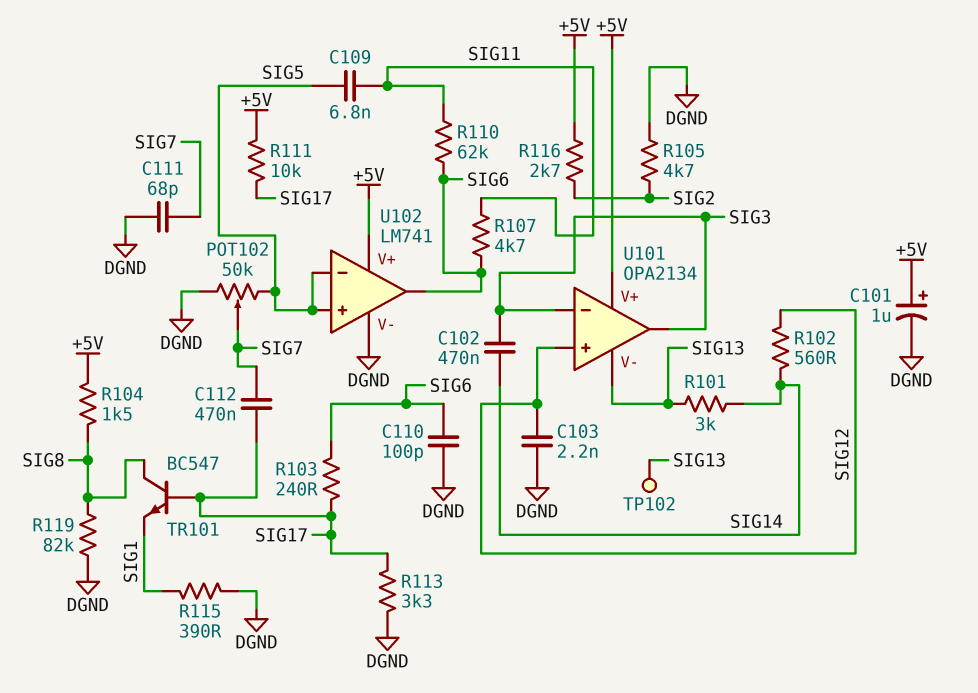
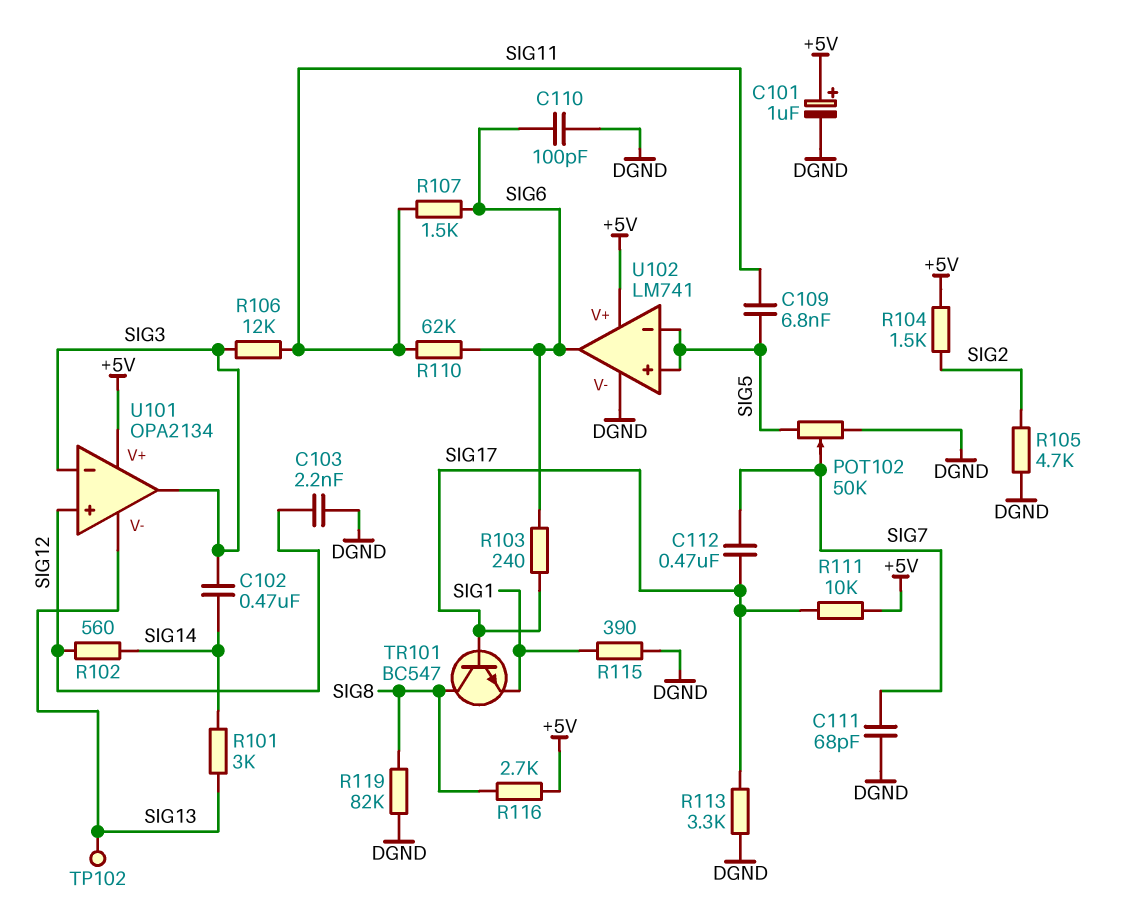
R104: 1.5k (+5V, SIG8) -> 1.5k (+5V, SIG2)
R106: none -> 12k (SIG3, SIG11)
R107: 4.7k (SIG6, SIG11) -> 1.5k (SIG6, SIG11)
R116: 2.7k (+5V, SIG2) -> 2.7k (+5V, SIG8)

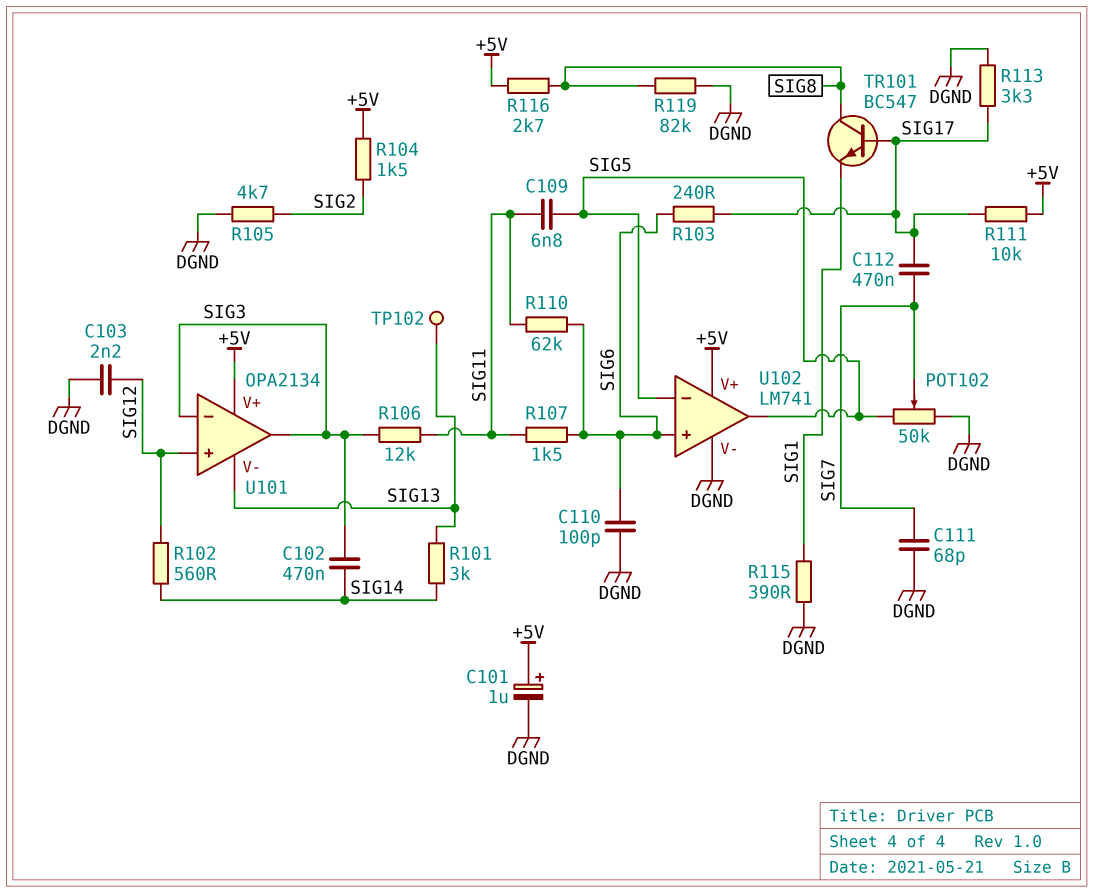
U102 pin in+: SIG5 -> SIG6
U102 pin out: SIG6 -> SIG5

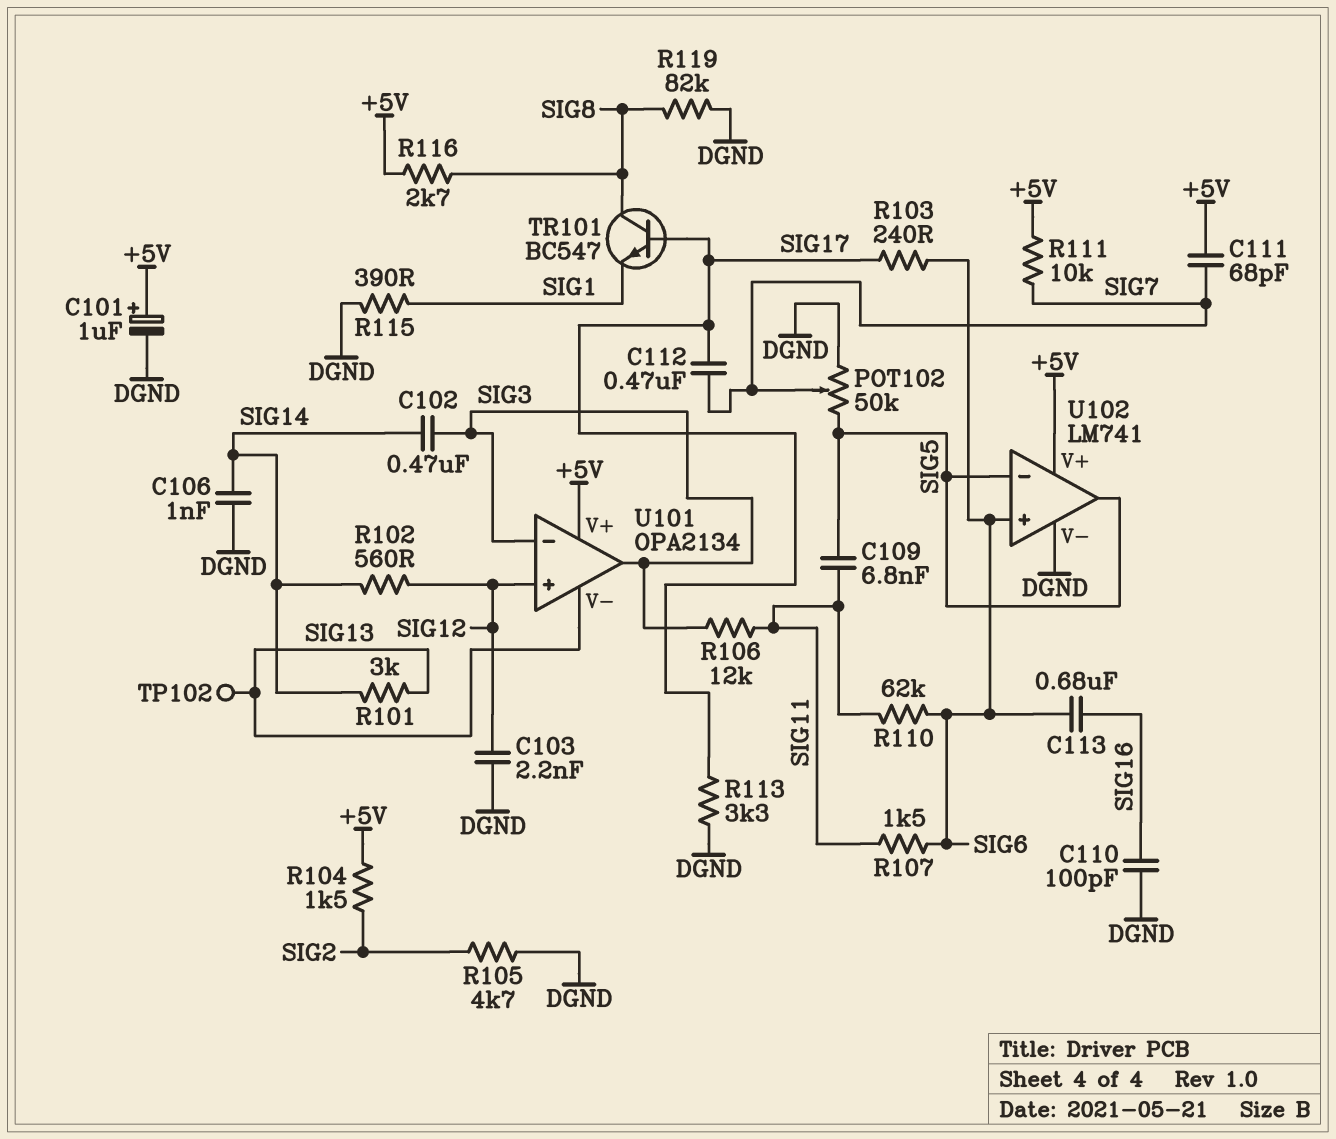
C106: none -> 1nF (DGND, SIG14)
C110: 100pF (DGND, SIG6) -> 100pF (DGND, SIG16)
C111: 68pF (DGND, SIG7) -> 68pF (+5V, SIG7)
C113: none -> 680nF (SIG6, SIG16)
R111: 10k (+5V, SIG17) -> 10k (+5V, SIG7)

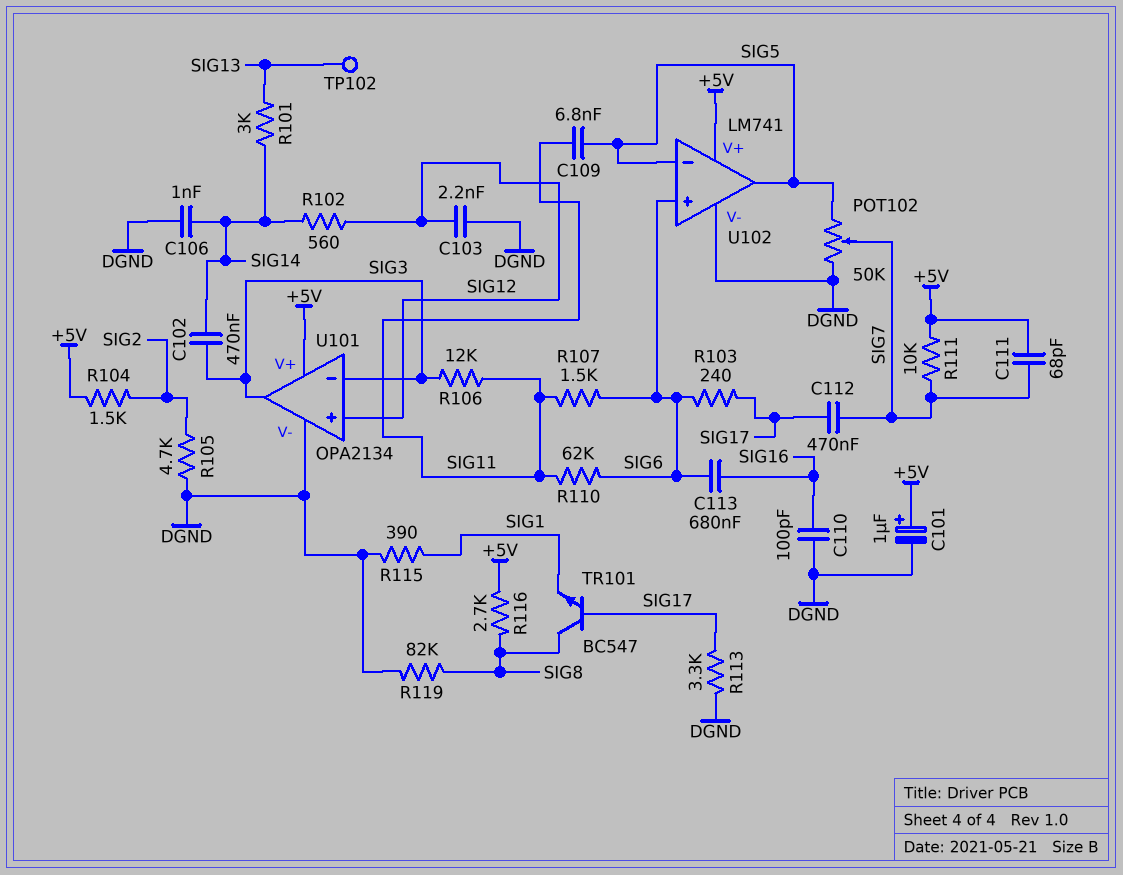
U101 pin V-: SIG13 -> DGND

